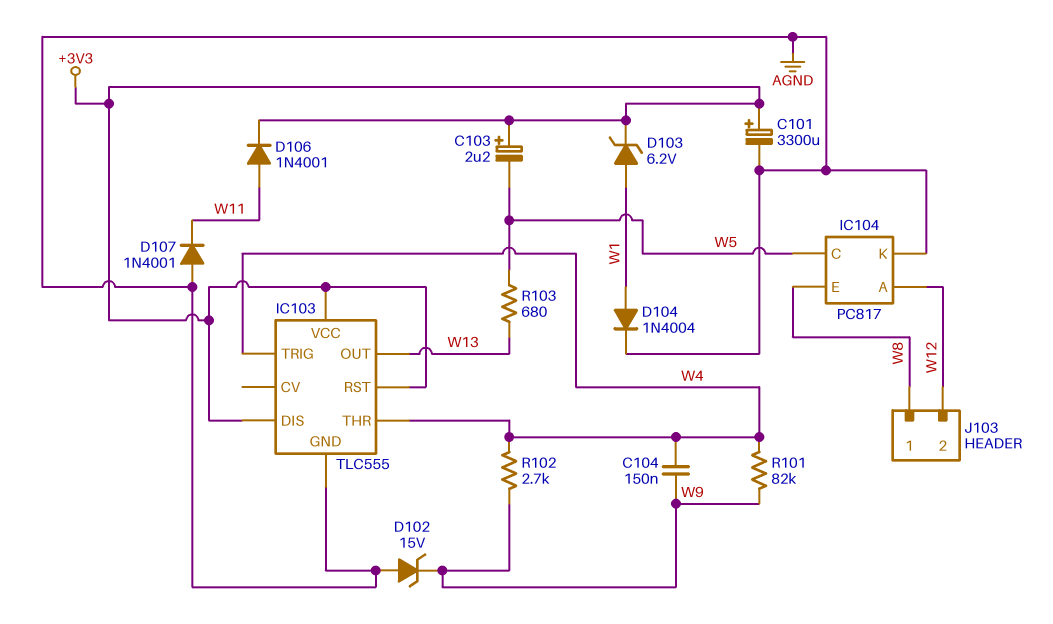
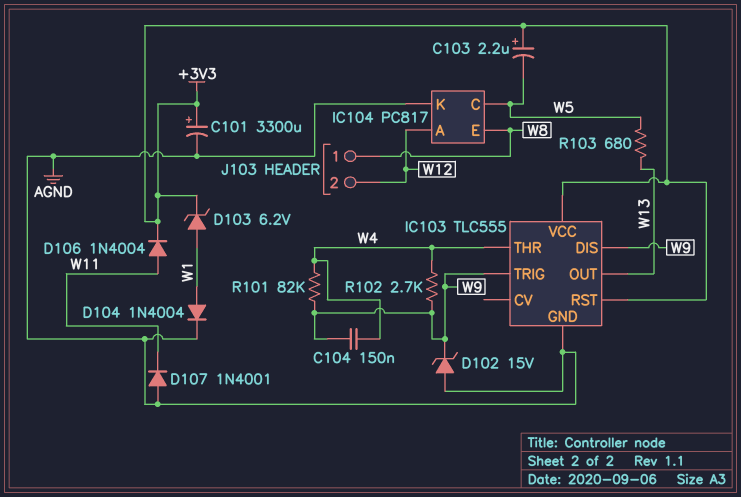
D106: diode 1N4001 (A W11, K +3V3) -> diode 1N4004 (A W11, K +3V3)
IC103 pin DIS: +3V3 -> W9
IC103 pin TRIG: W4 -> W9

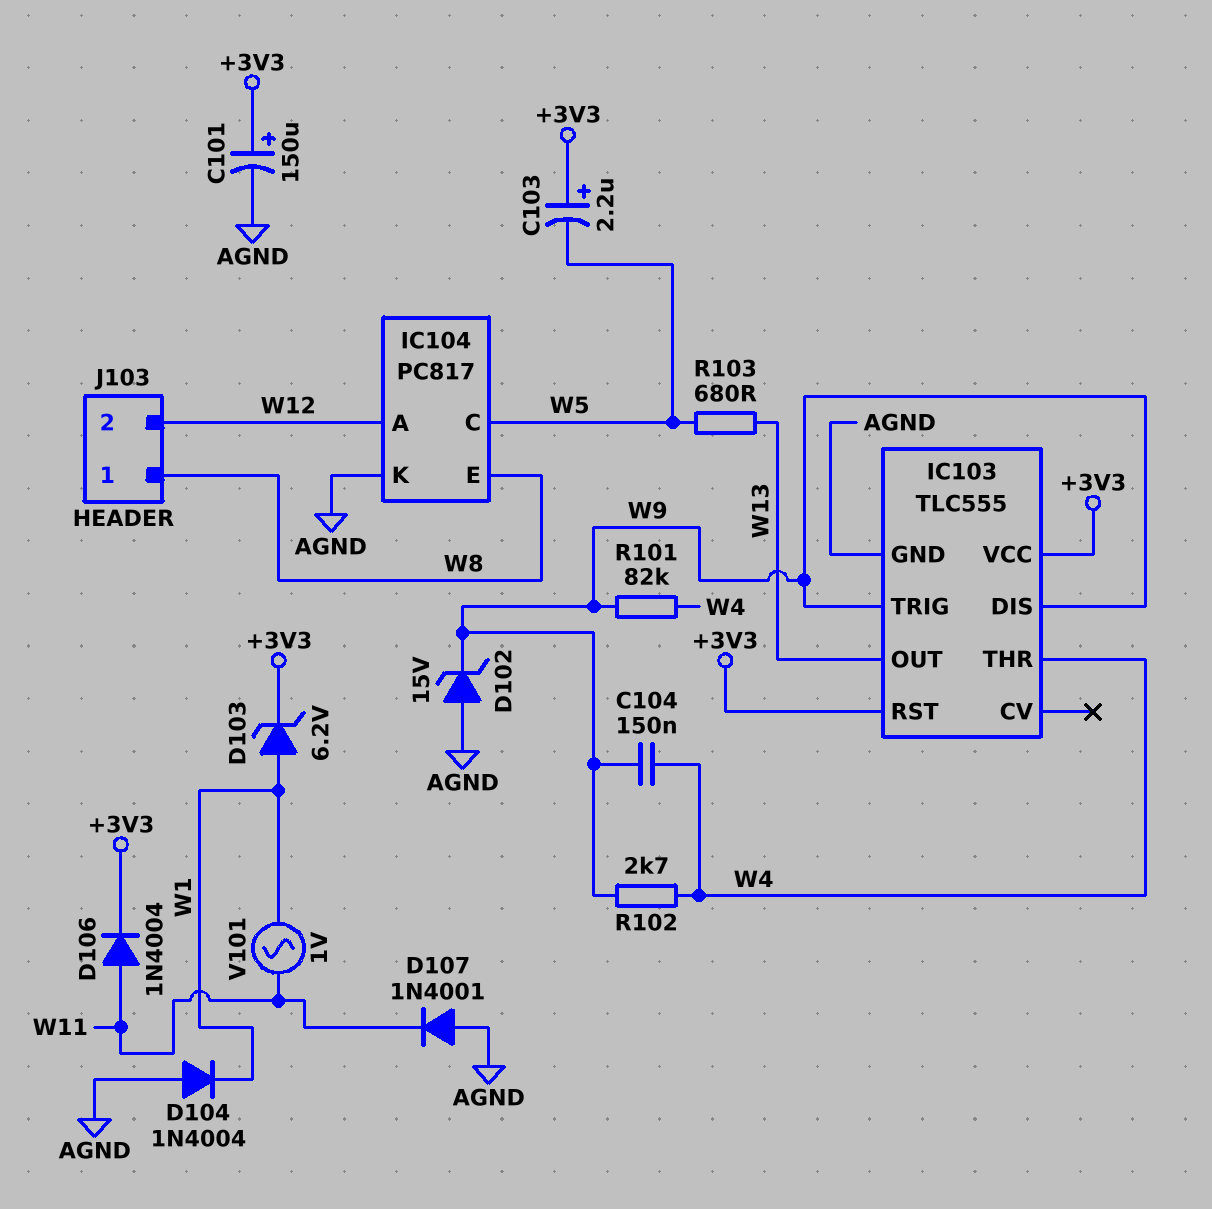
C101: 3300uF (plus +3V3, minus AGND) -> 150uF (plus +3V3, minus AGND)
D104: diode 1N4004 (A W1, K AGND) -> diode 1N4004 (A AGND, K W1)
V101: none -> AC 1V (W1, W11)

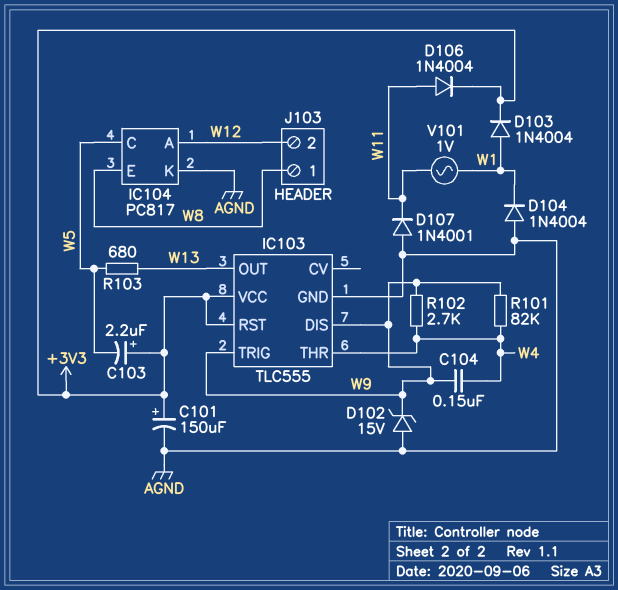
D103: zener 6.2V (A W1, K +3V3) -> diode 1N4004 (A W1, K +3V3)

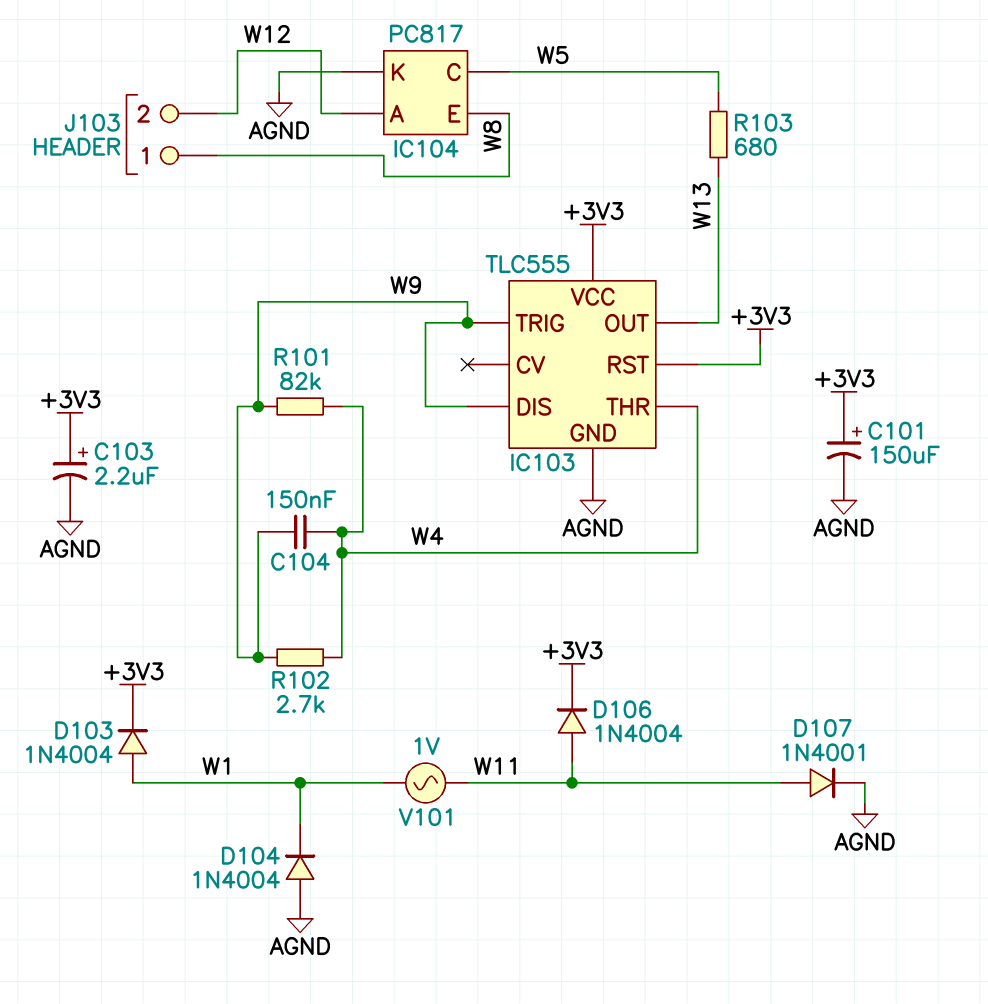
C103: 2.2uF (plus +3V3, minus W5) -> 2.2uF (plus +3V3, minus AGND)
D102: zener 15V (A AGND, K W9) -> none
D107: diode 1N4001 (A AGND, K W11) -> diode 1N4001 (A W11, K AGND)

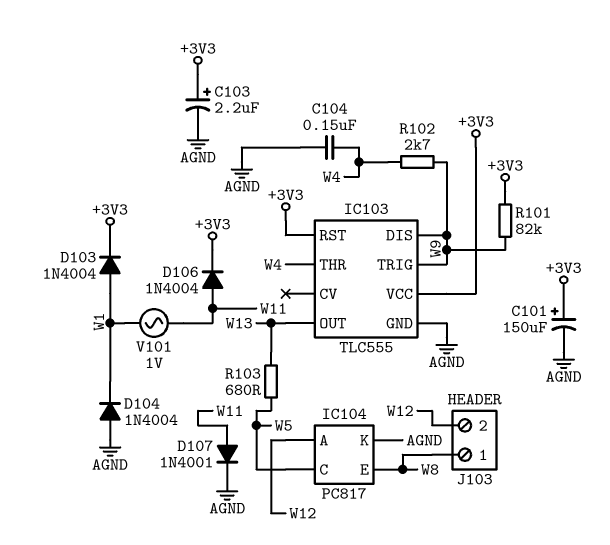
C104: 150nF (W4, W9) -> 150nF (AGND, W4)
R101: 82k (W4, W9) -> 82k (+3V3, W9)

